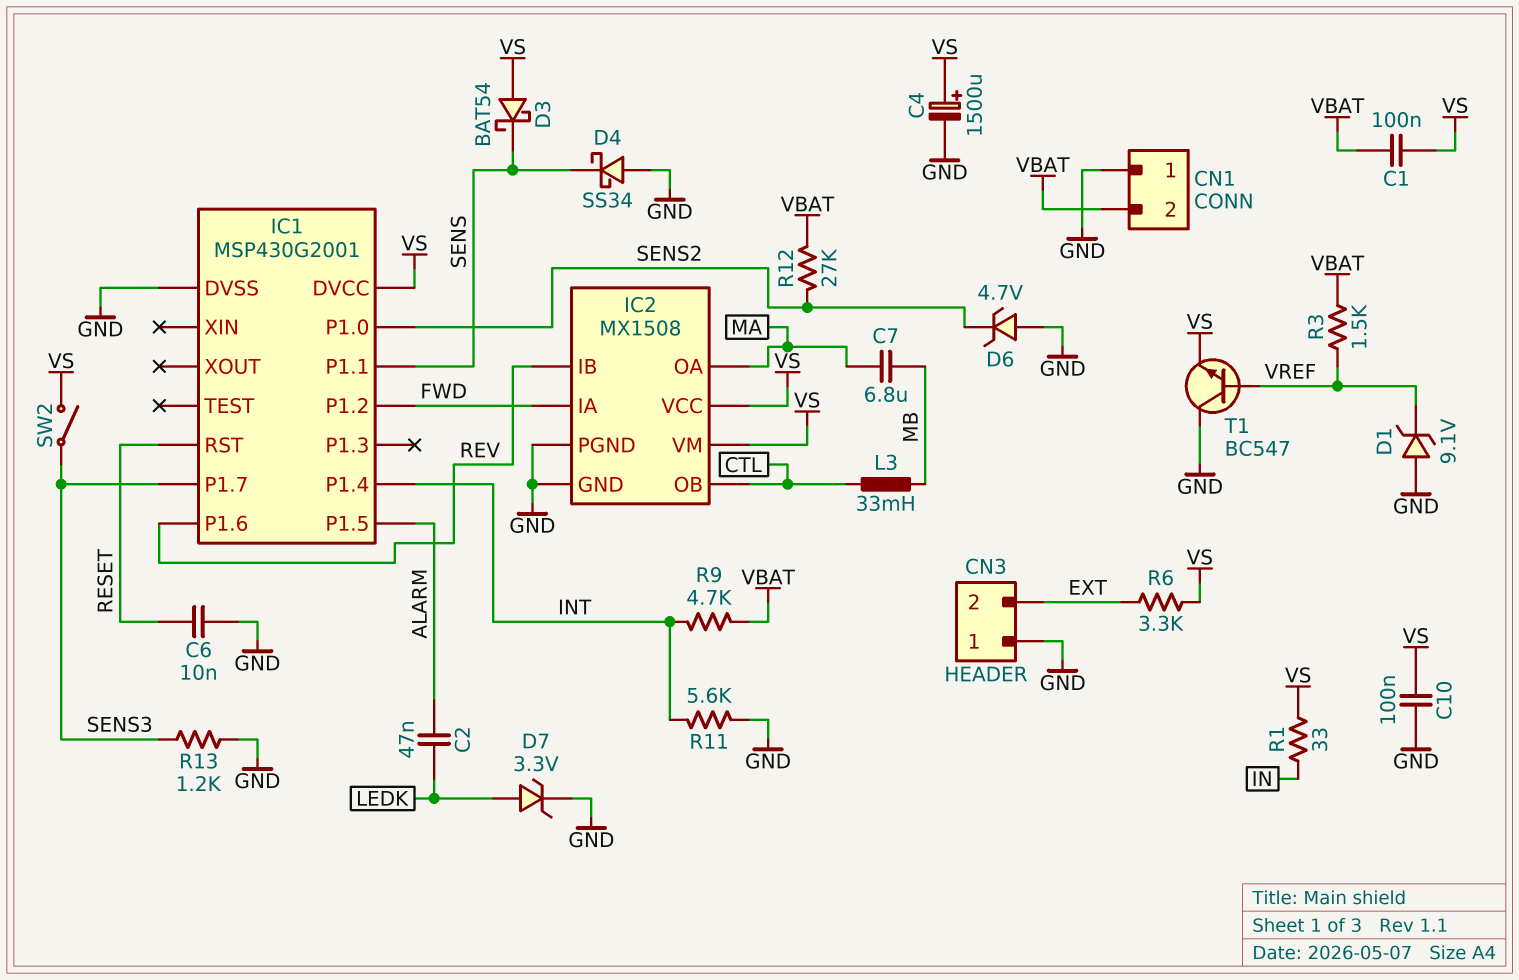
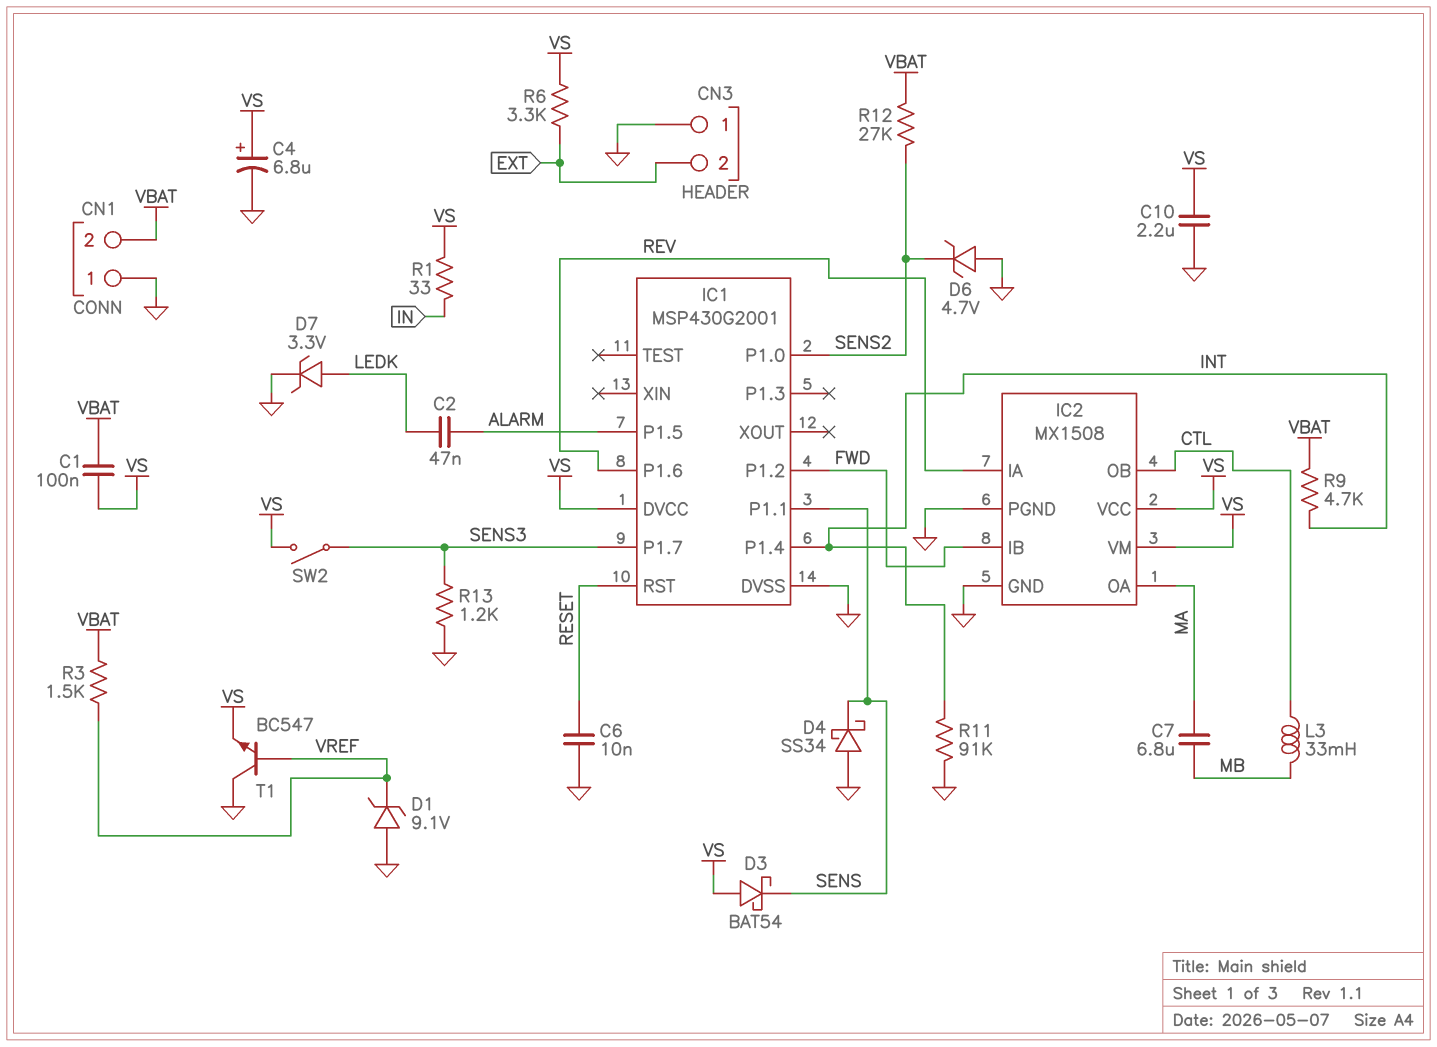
C4: 1500uF (plus VS, minus GND) -> 6.8uF (plus VS, minus GND)
C10: 100nF (GND, VS) -> 2.2uF (GND, VS)
IC2 pin IA: FWD -> REV
IC2 pin IB: REV -> FWD
R11: 5.6k (GND, INT) -> 91k (GND, INT)

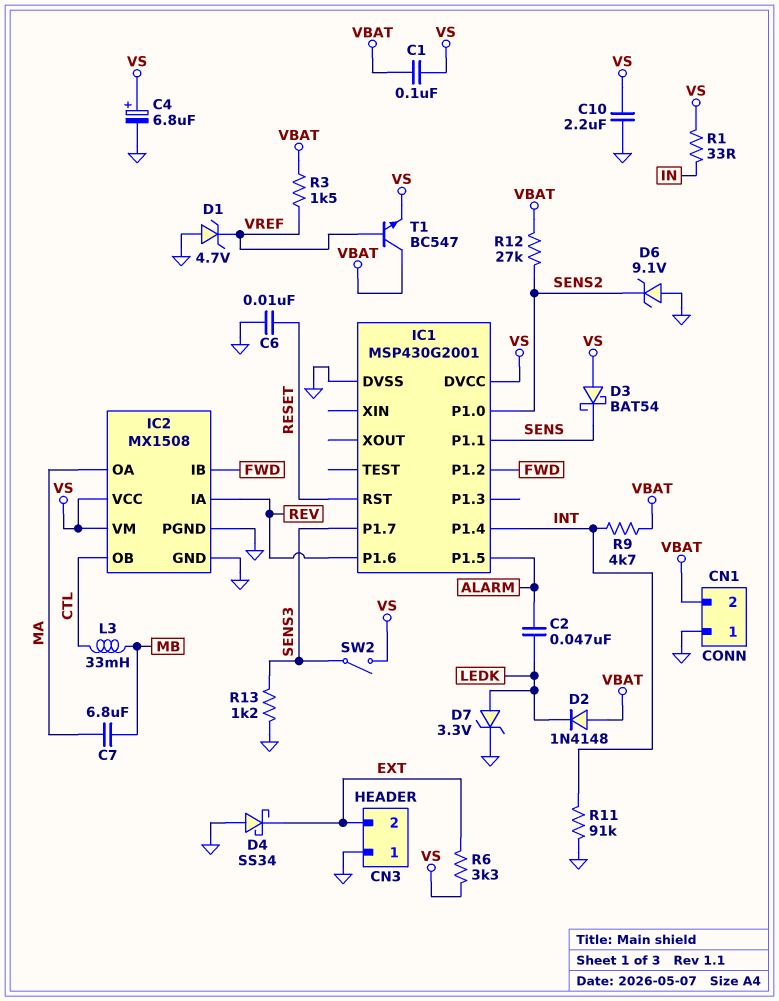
D1: zener 9.1V (A GND, K VREF) -> zener 4.7V (A GND, K VREF)
D2: none -> diode 1N4148 (A VBAT, K LEDK)
D4: schottky SS34 (A GND, K SENS) -> schottky SS34 (A GND, K EXT)
D6: zener 4.7V (A GND, K SENS2) -> zener 9.1V (A GND, K SENS2)
T1: NPN BC547 (B VREF, C GND, E VS) -> NPN BC547 (B VREF, C VBAT, E VS)

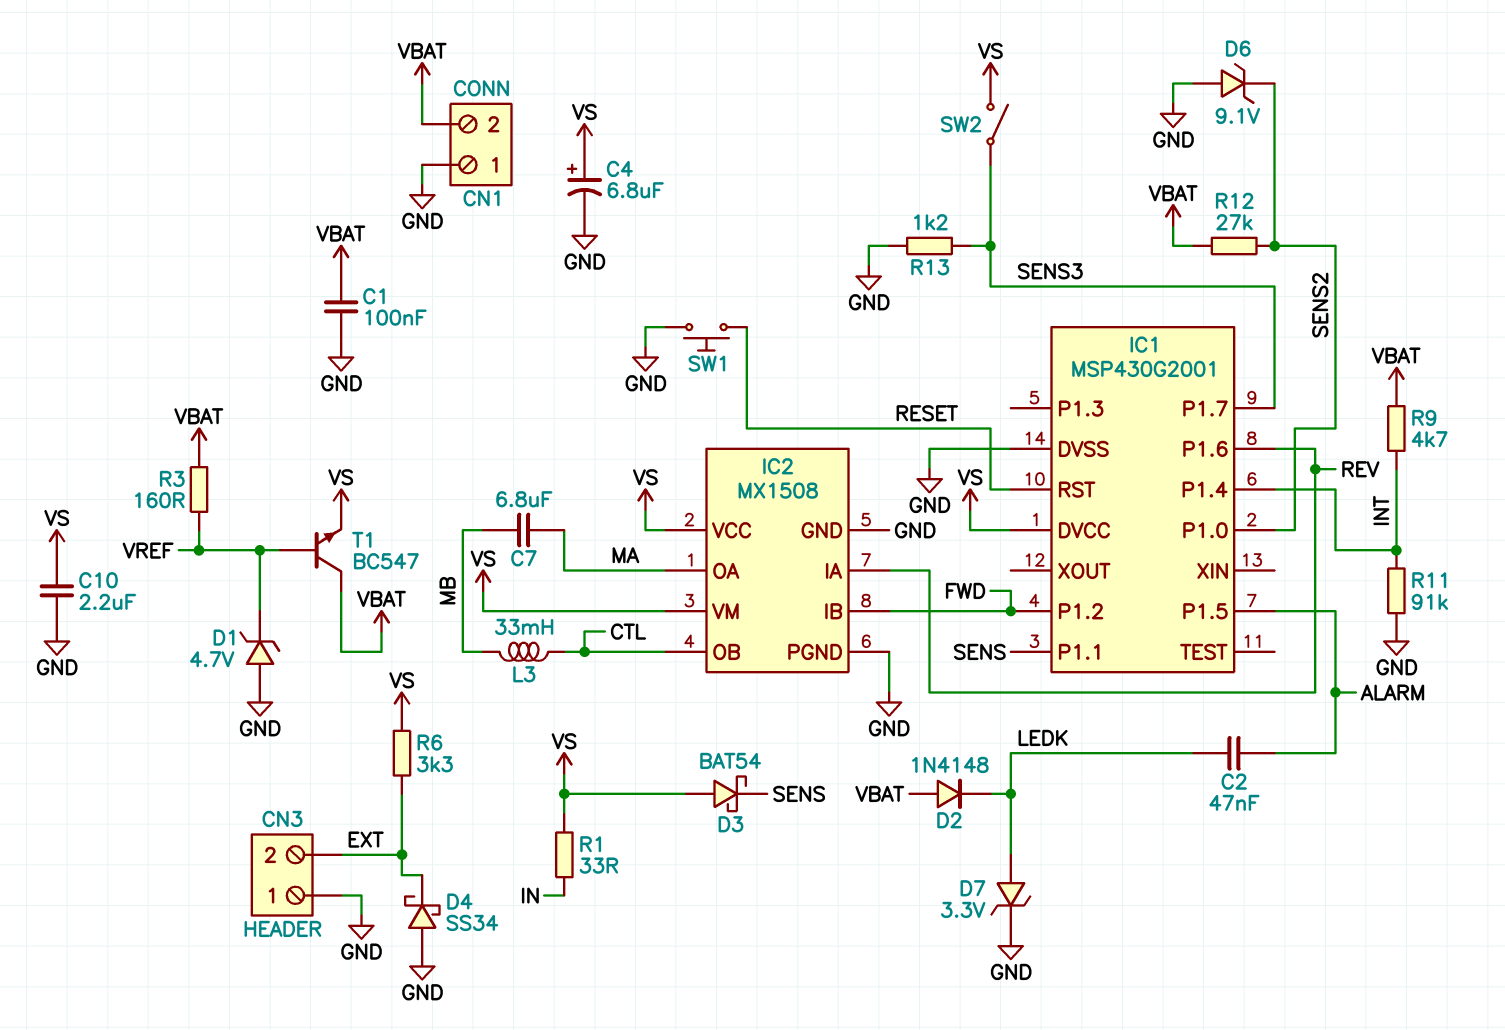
C1: 100nF (VBAT, VS) -> 100nF (GND, VBAT)
C6: 10nF (GND, RESET) -> none
R3: 1.5k (VBAT, VREF) -> 160 (VBAT, VREF)
SW1: none -> button (GND, RESET)

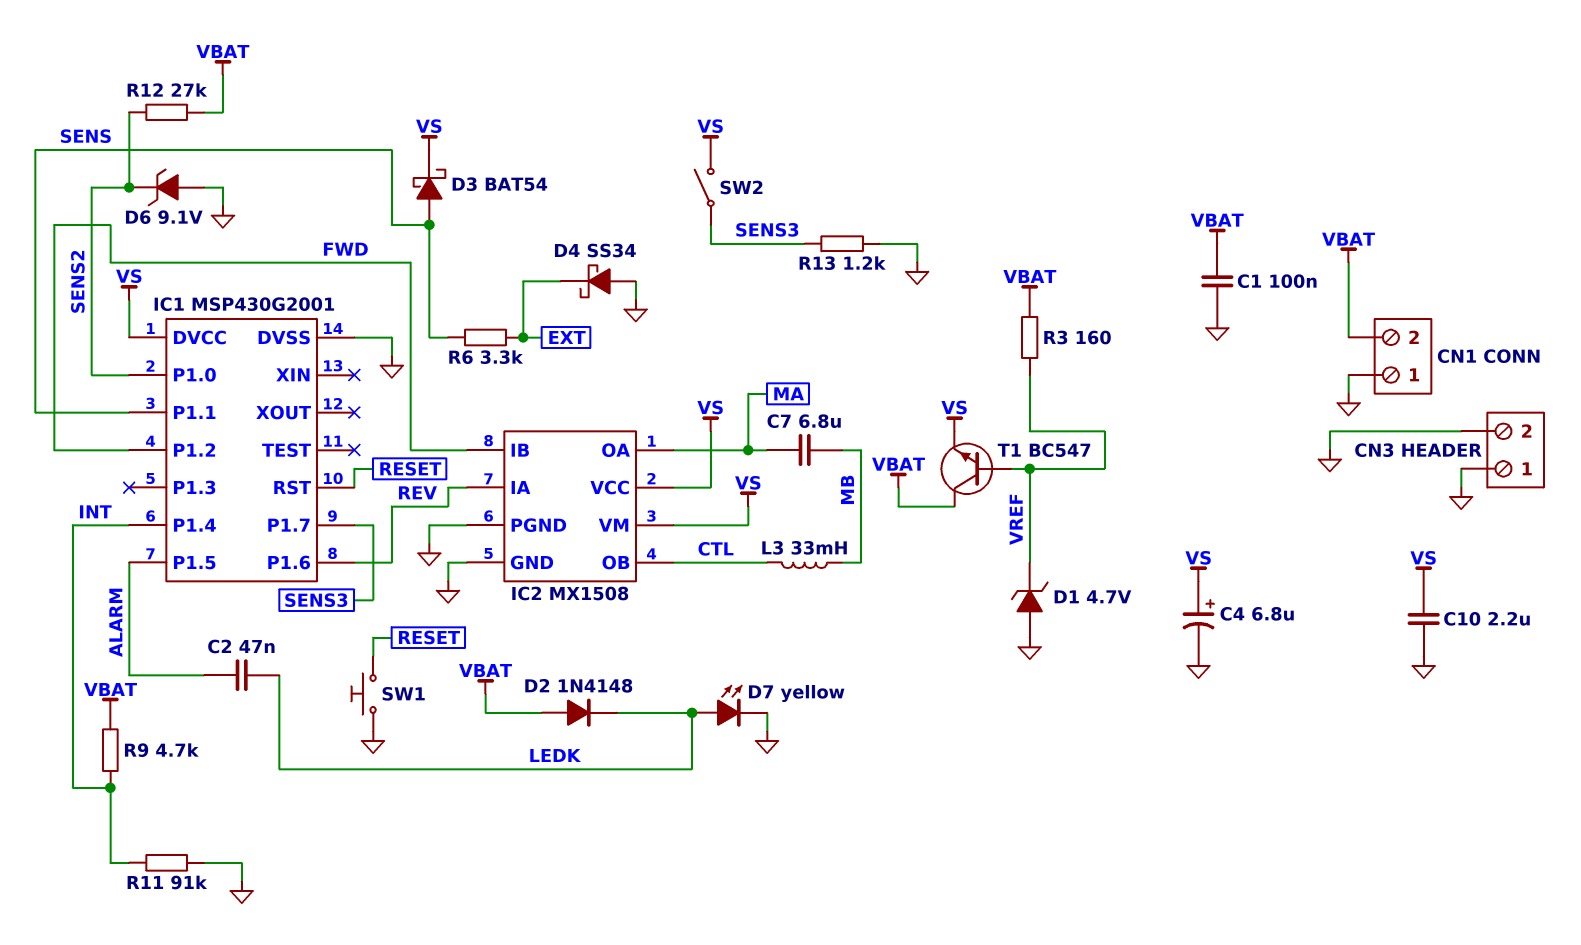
CN3 pin 2: EXT -> GND
D3: schottky BAT54 (A VS, K SENS) -> schottky BAT54 (A SENS, K VS)
D7: zener 3.3V (A LEDK, K GND) -> LED yellow (A LEDK, K GND)
R1: 33 (IN, VS) -> none
R6: 3.3k (EXT, VS) -> 3.3k (EXT, SENS)

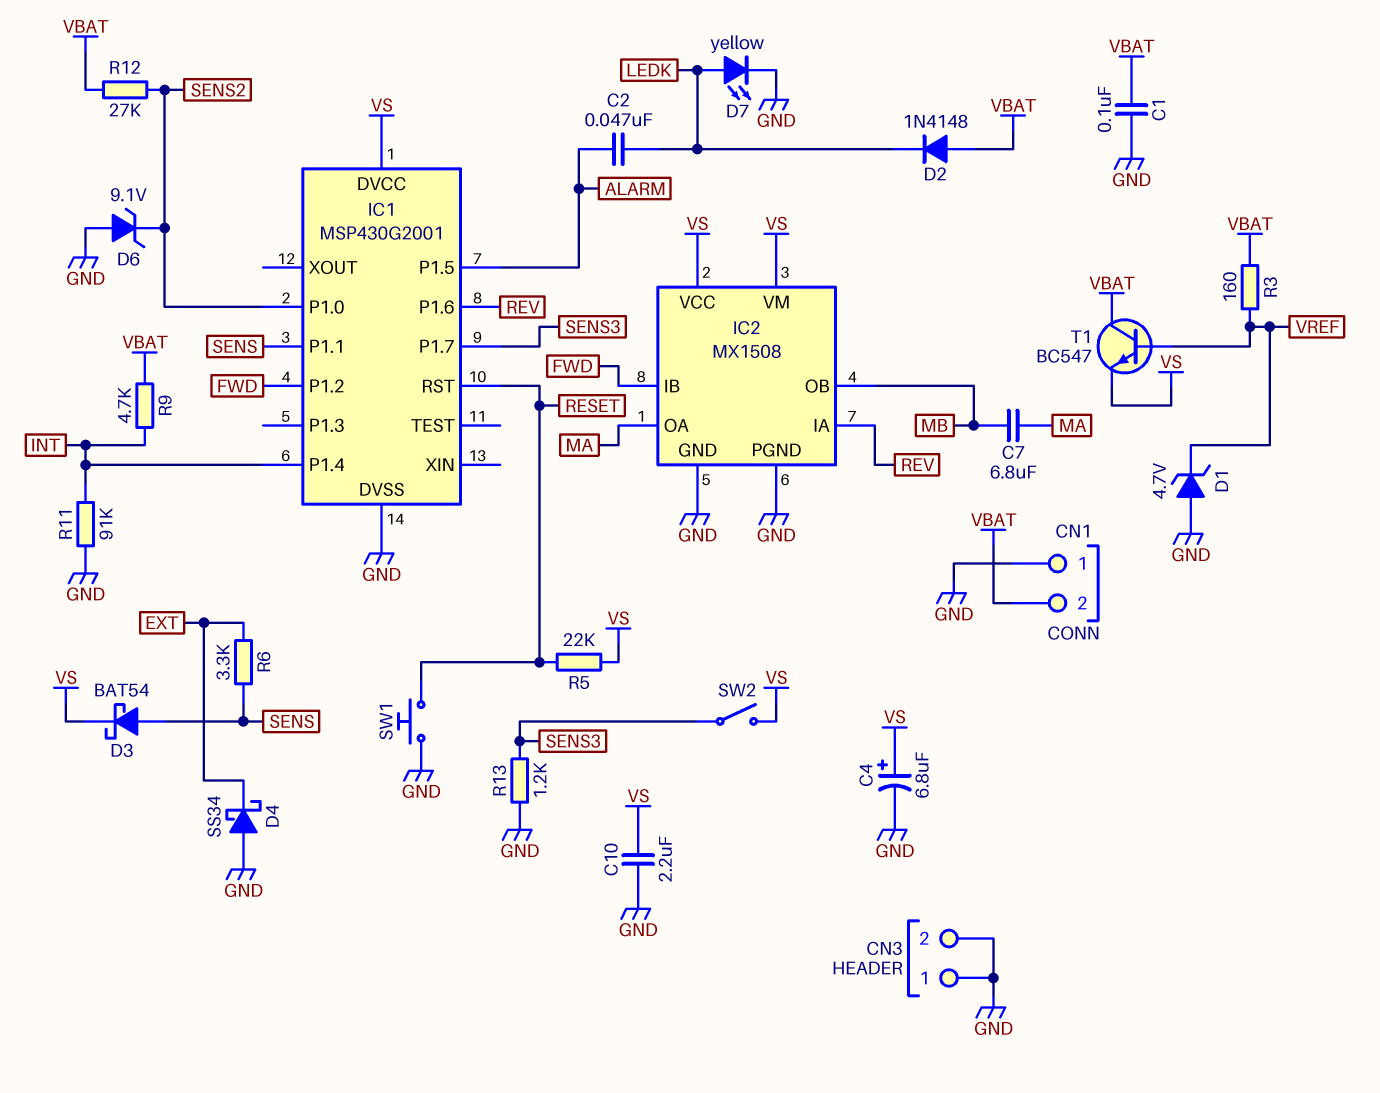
IC2 pin OB: CTL -> MB
L3: 33mH (CTL, MB) -> none
R5: none -> 22k (RESET, VS)

